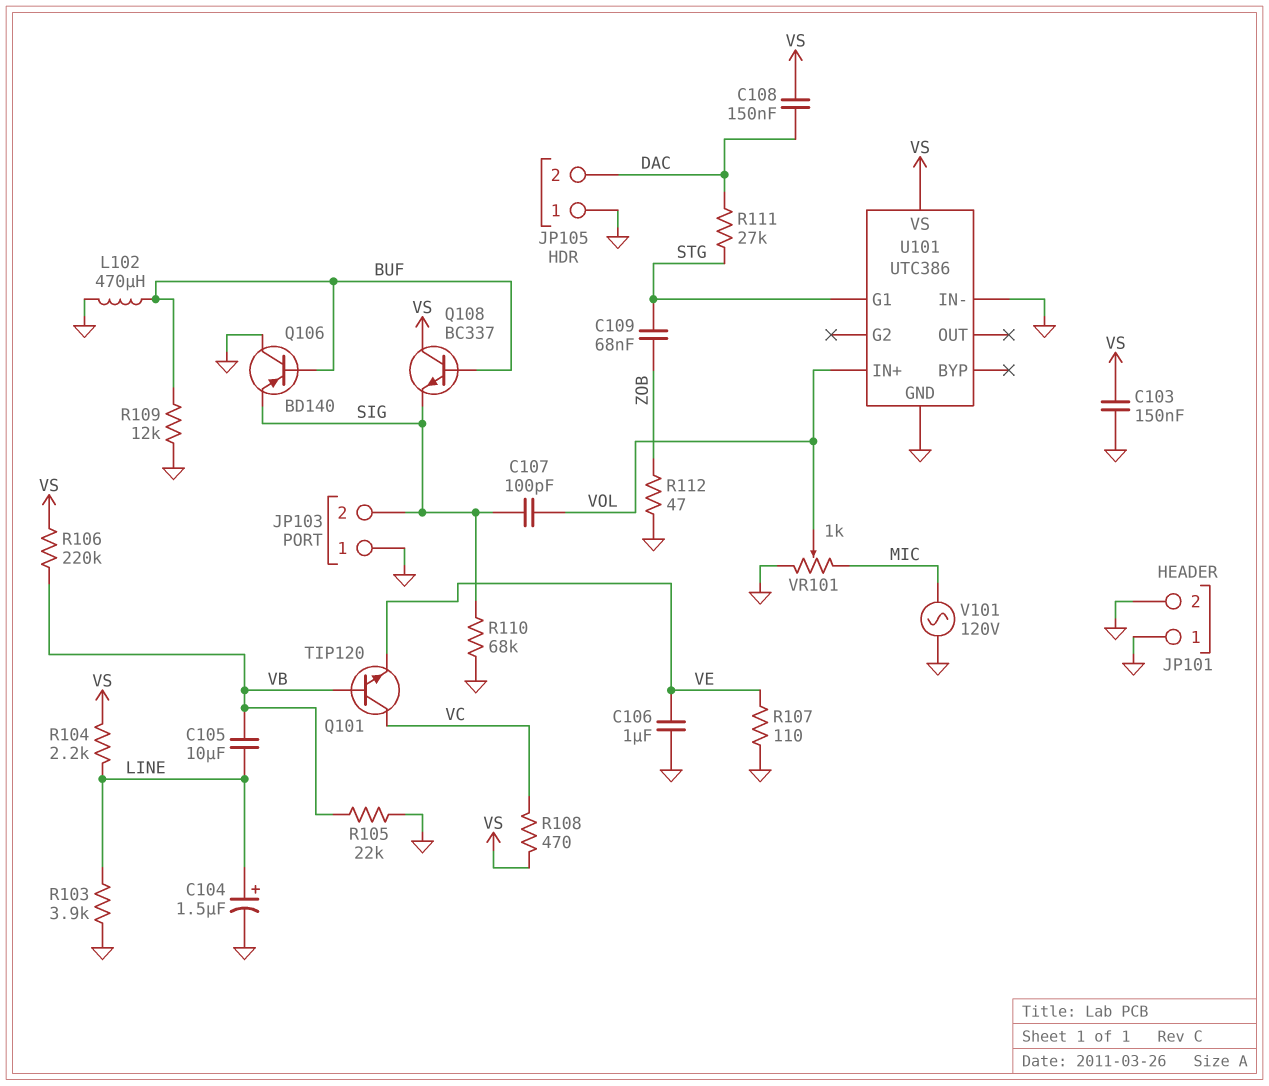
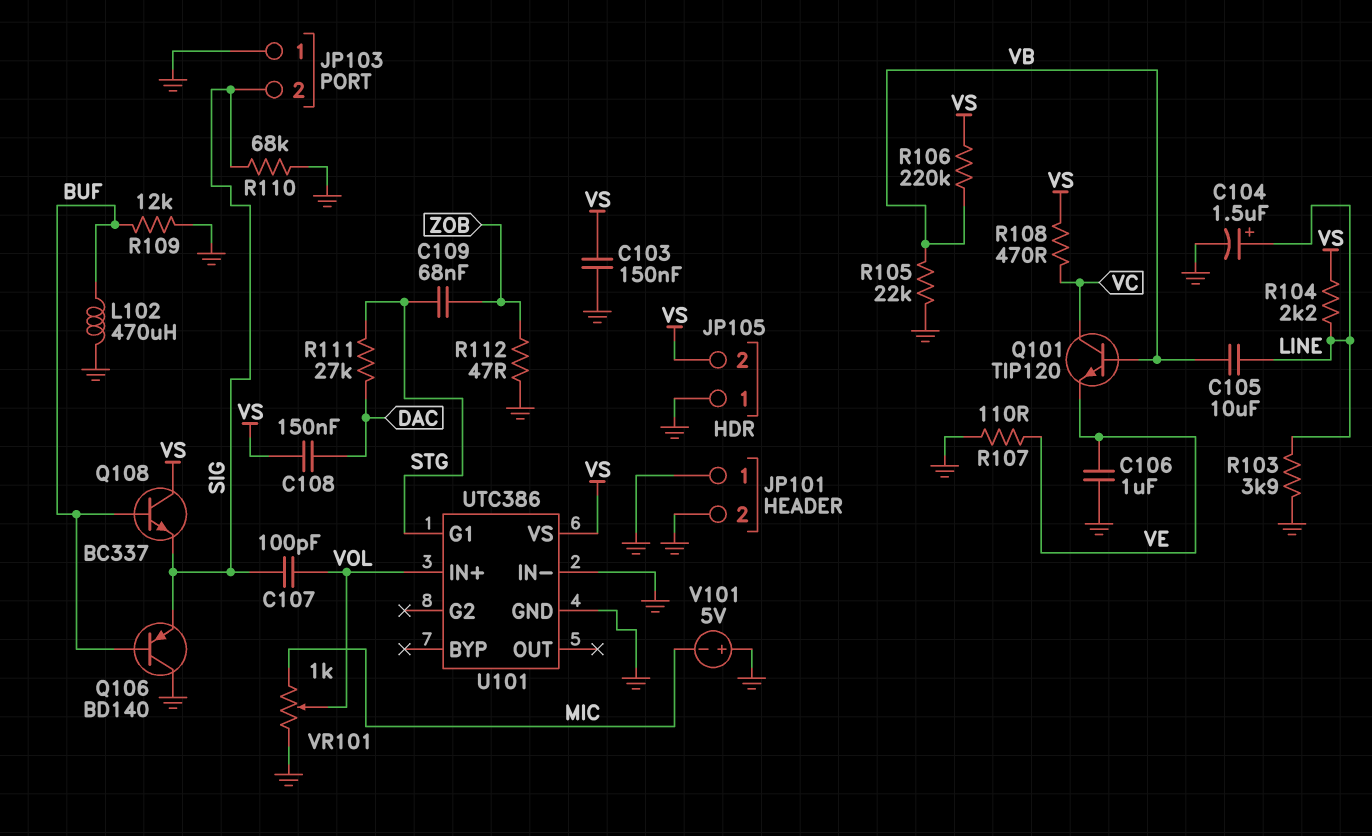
JP105 pin 2: DAC -> VS
V101: AC 120V (GND, MIC) -> 5V (plus GND, minus MIC)

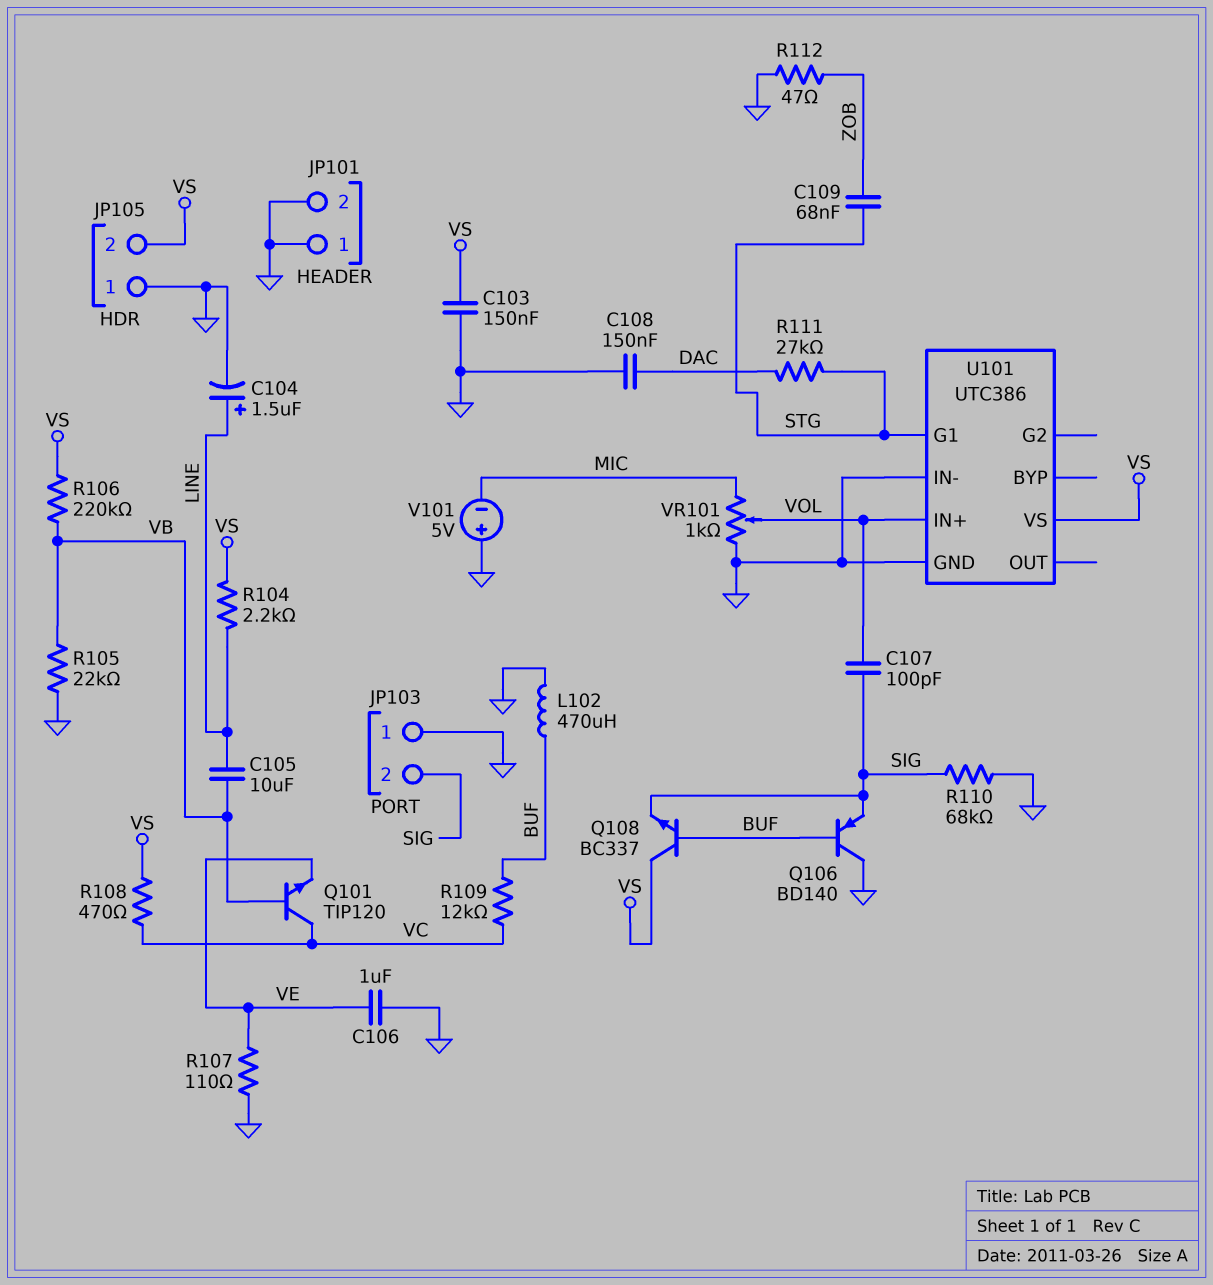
C108: 150nF (DAC, VS) -> 150nF (DAC, GND)
R103: 3.9k (GND, LINE) -> none
R109: 12k (BUF, GND) -> 12k (BUF, VC)

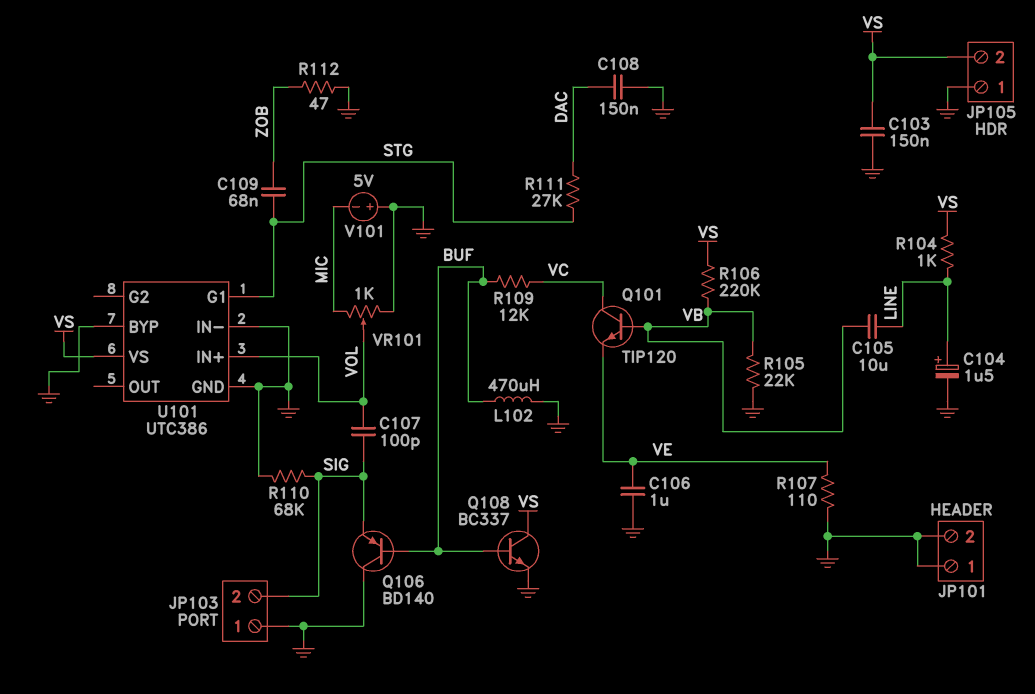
Q108: NPN BC337 (B BUF, C VS, E SIG) -> NPN BC337 (B BUF, C VS, E GND)
R104: 2.2k (LINE, VS) -> 1k (LINE, VS)
R108: 470 (VC, VS) -> none
U101 pin BYP: none -> GND

